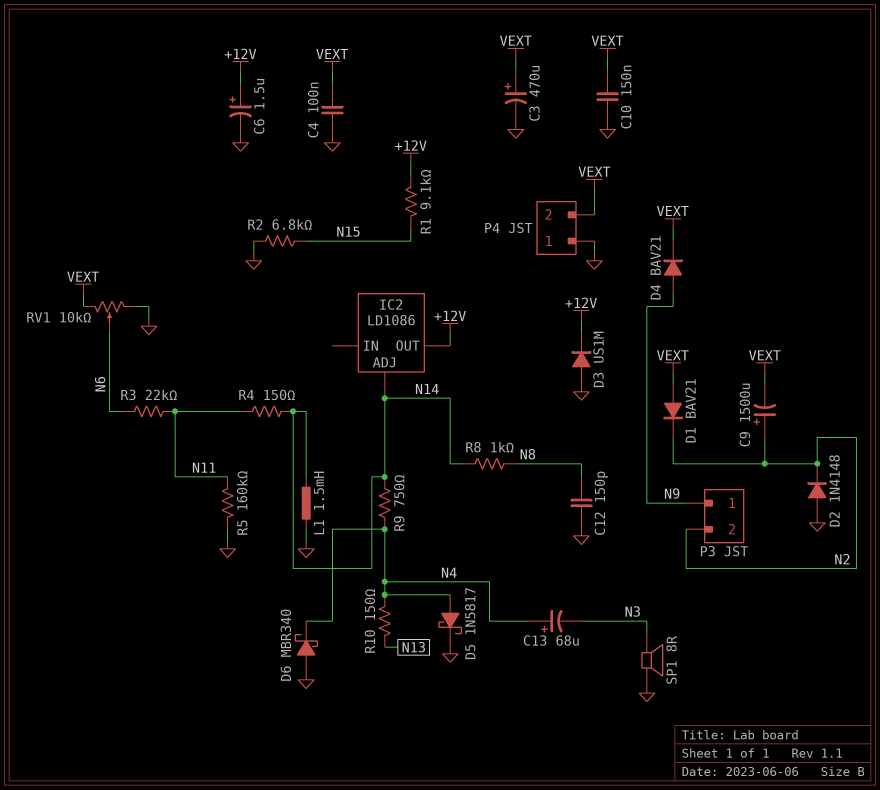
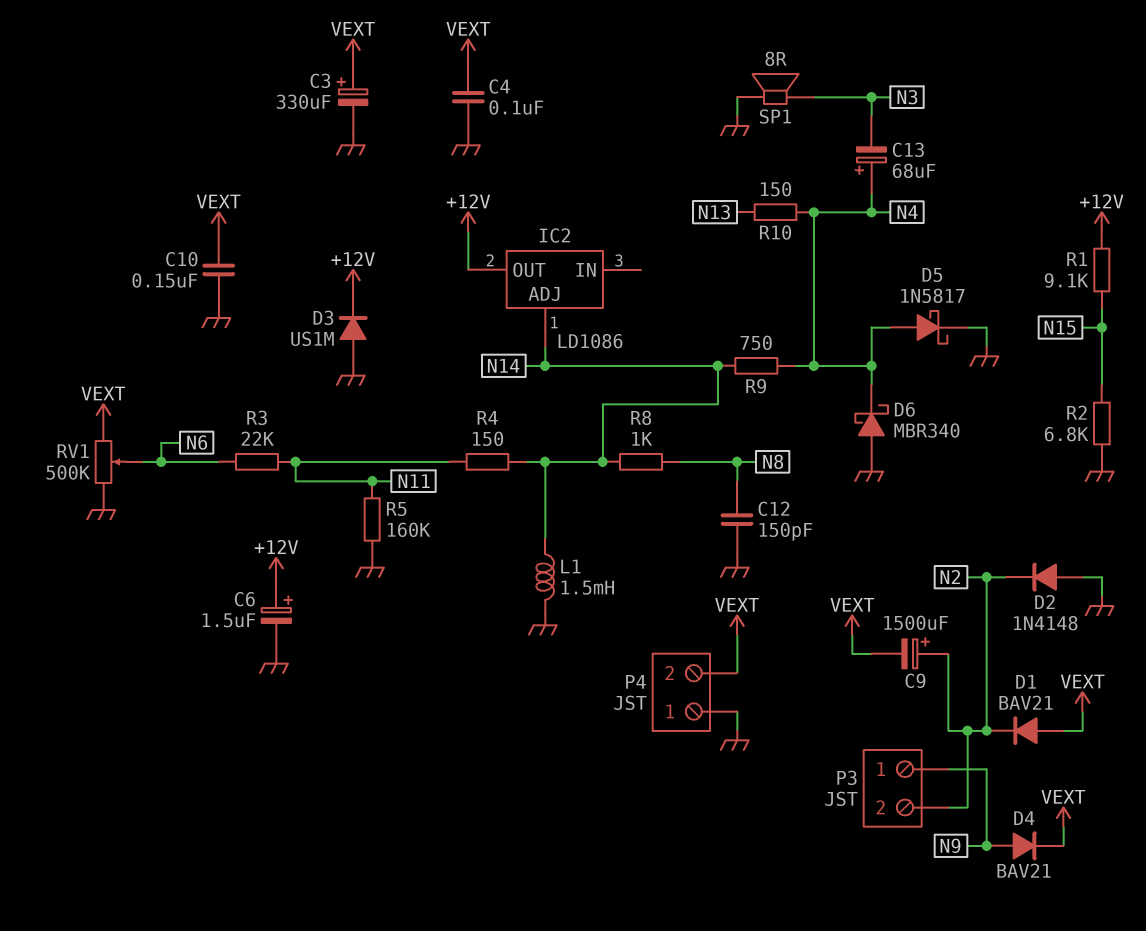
C3: 470uF (plus VEXT, minus GND) -> 330uF (plus VEXT, minus GND)
RV1: 10k (GND, VEXT, wiper N6) -> 500k (GND, VEXT, wiper N6)

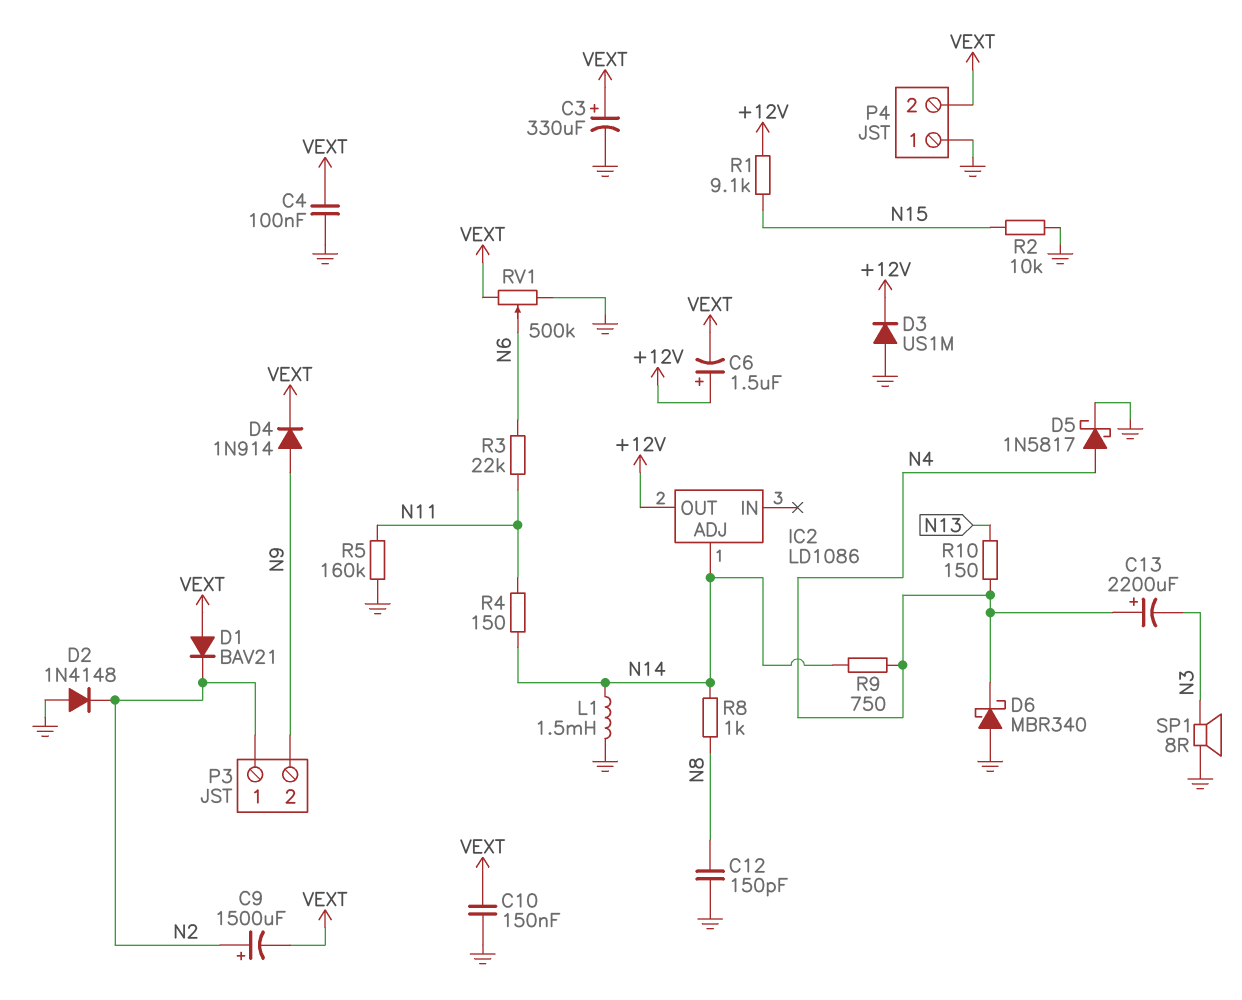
C6: 1.5uF (plus +12V, minus GND) -> 1.5uF (plus +12V, minus VEXT)
C13: 68uF (plus N4, minus N3) -> 2200uF (plus N4, minus N3)
D4: diode BAV21 (A N9, K VEXT) -> diode 1N914 (A N9, K VEXT)
P3 pin 1: N9 -> N2
P3 pin 2: N2 -> N9
R2: 6.8k (GND, N15) -> 10k (GND, N15)

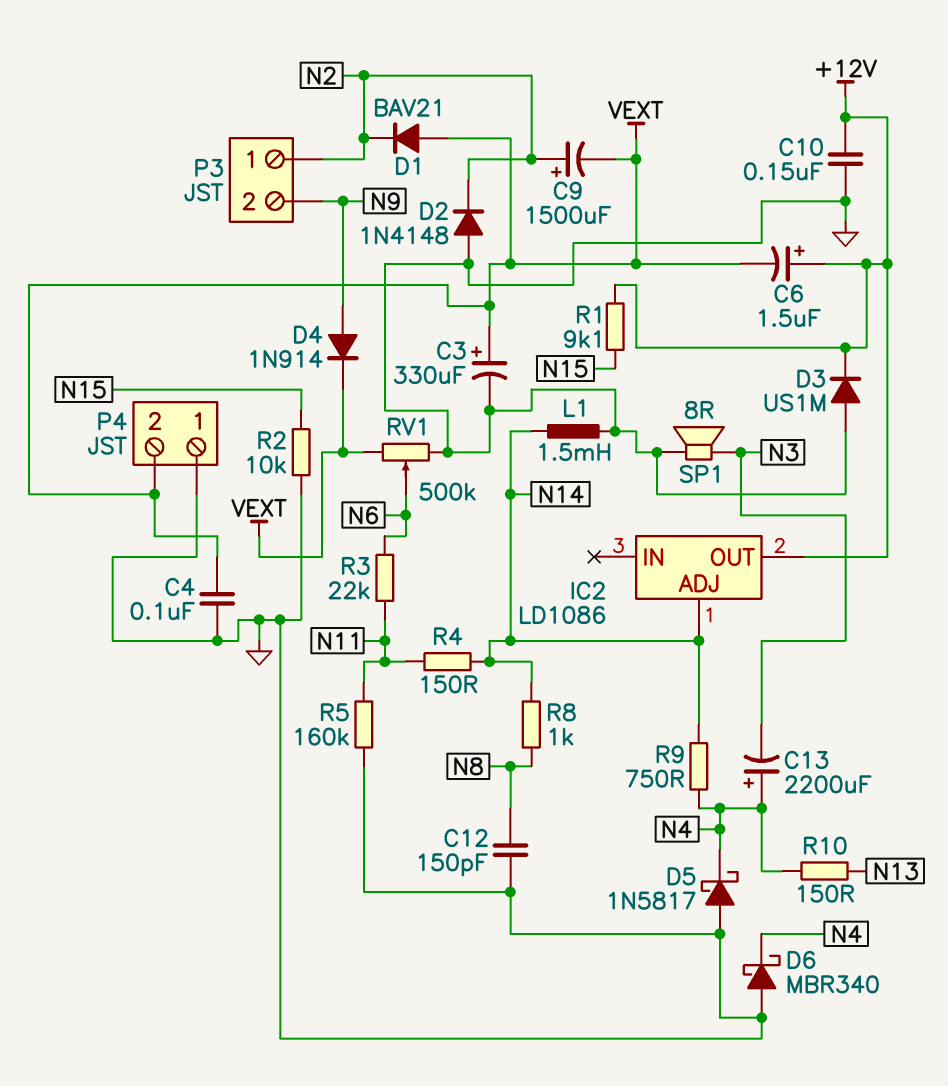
C10: 150nF (GND, VEXT) -> 150nF (+12V, GND)
D5: schottky 1N5817 (A N4, K GND) -> schottky 1N5817 (A GND, K N4)

